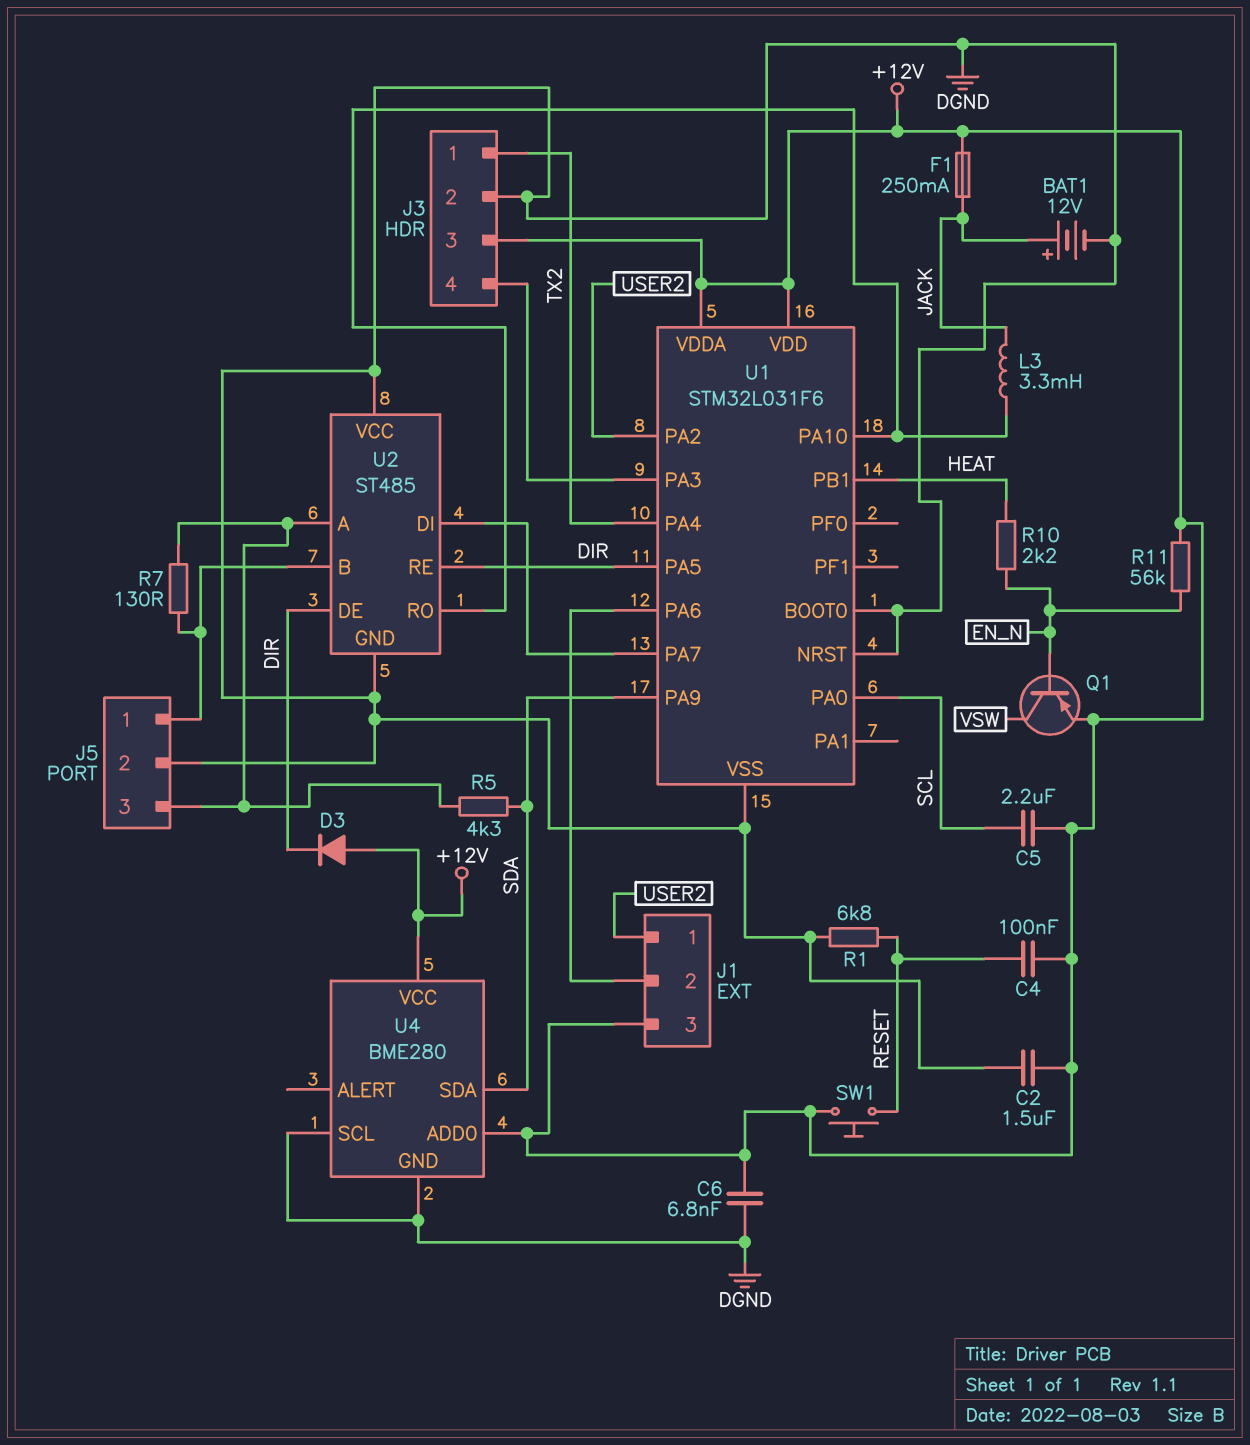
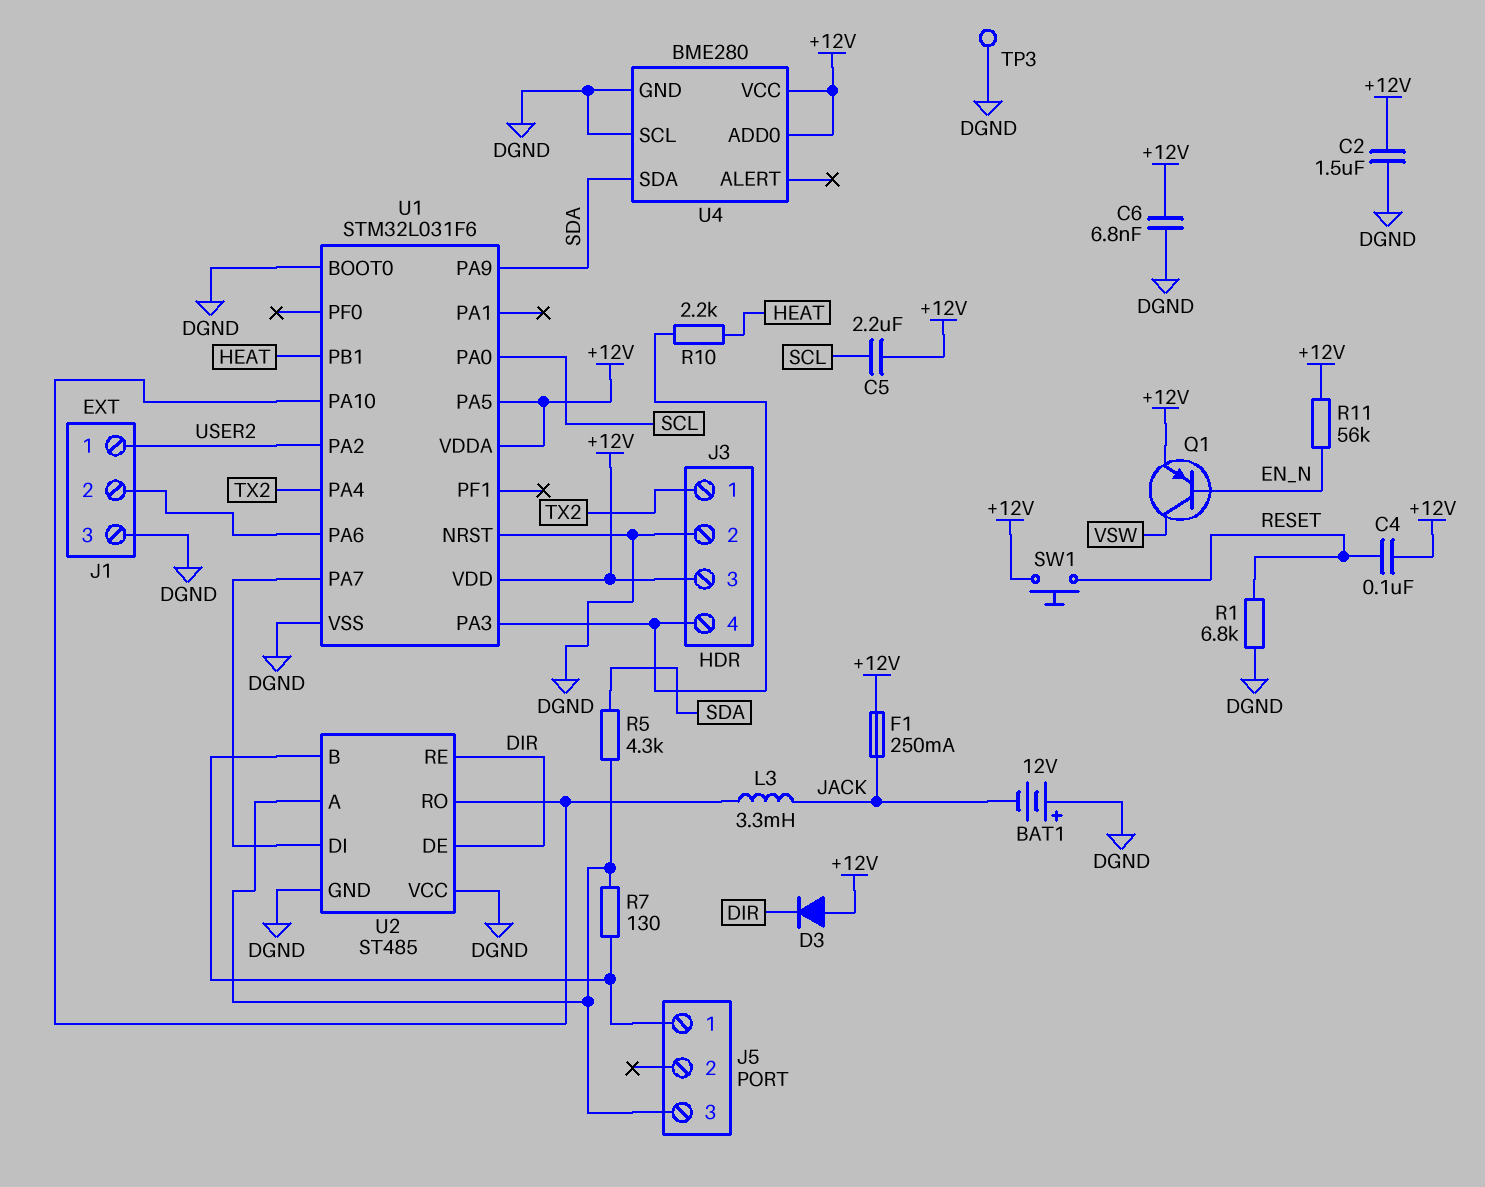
BAT1: 12V (plus JACK, minus DGND) -> 12V (plus DGND, minus JACK)
J1 pin 3: +12V -> DGND
J5 pin 2: DGND -> none
R10: 2.2k (EN_N, HEAT) -> 2.2k (HEAT, J3/4)
TP3: none -> test point (DGND)
U1 pin PA5: DIR -> +12V

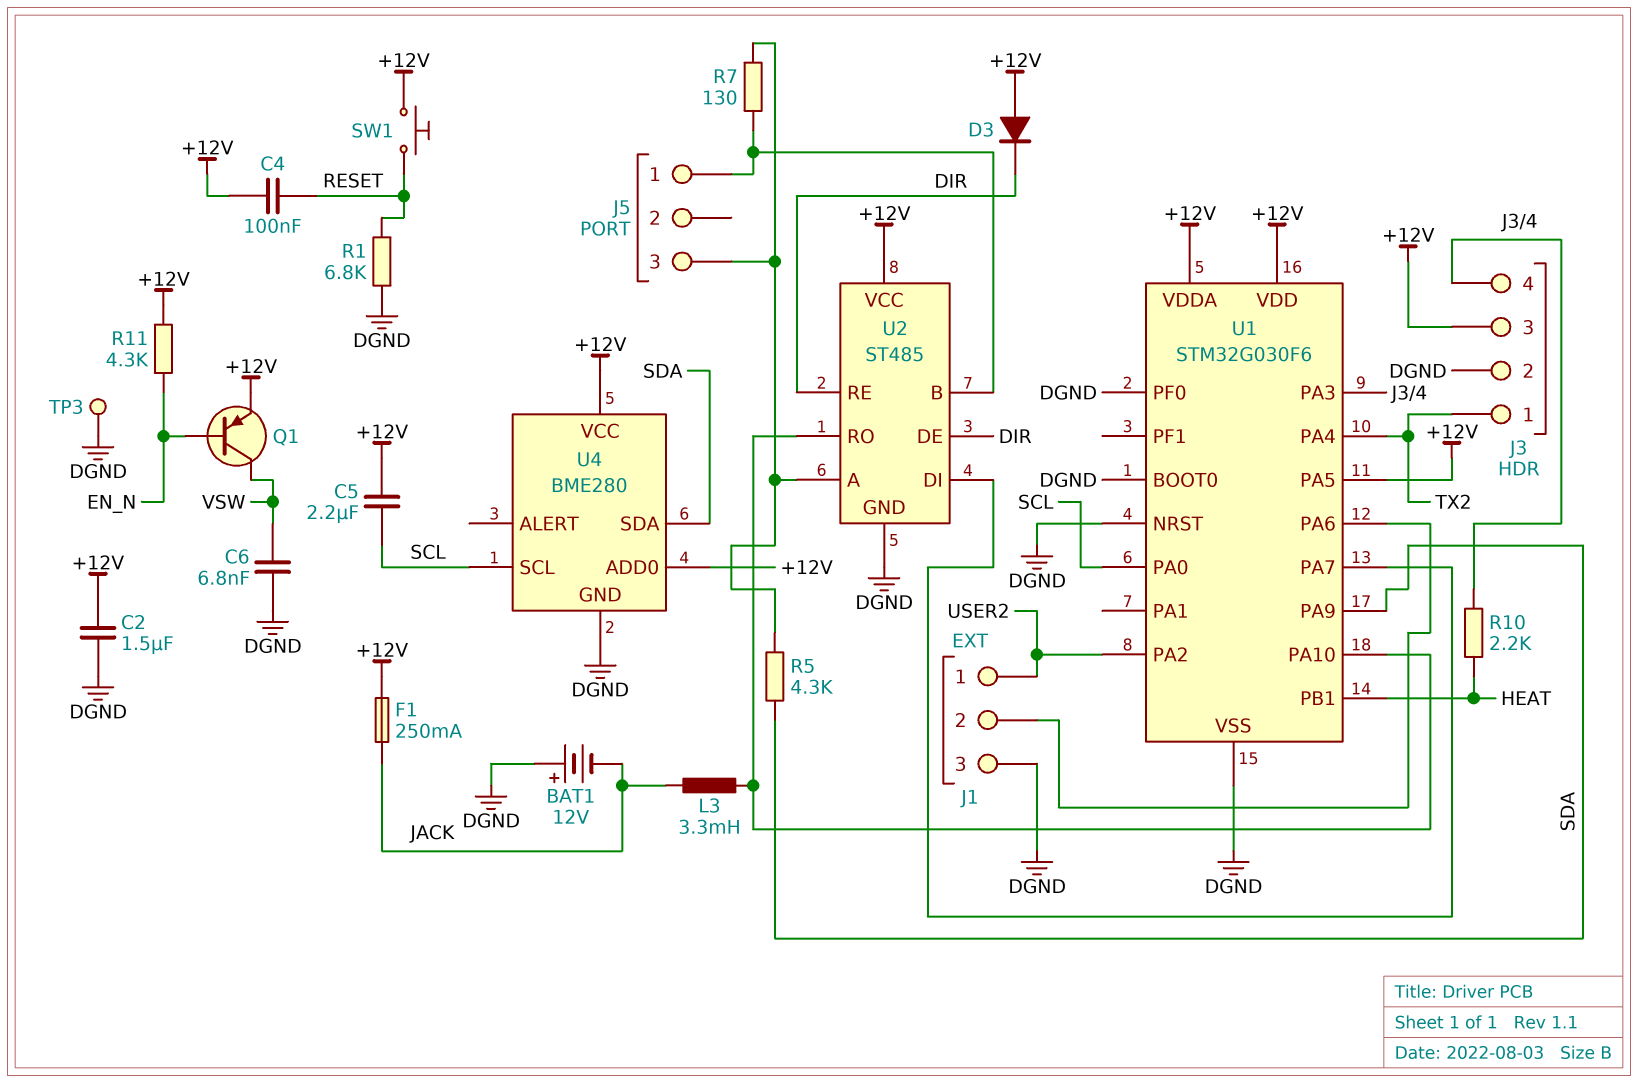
C6: 6.8nF (+12V, DGND) -> 6.8nF (DGND, VSW)
R11: 56k (+12V, EN_N) -> 4.3k (+12V, EN_N)
U1: STM32L031F6 -> STM32G030F6
U1 pin PF0: none -> DGND
U2 pin VCC: DGND -> +12V
U4 pin SCL: DGND -> SCL

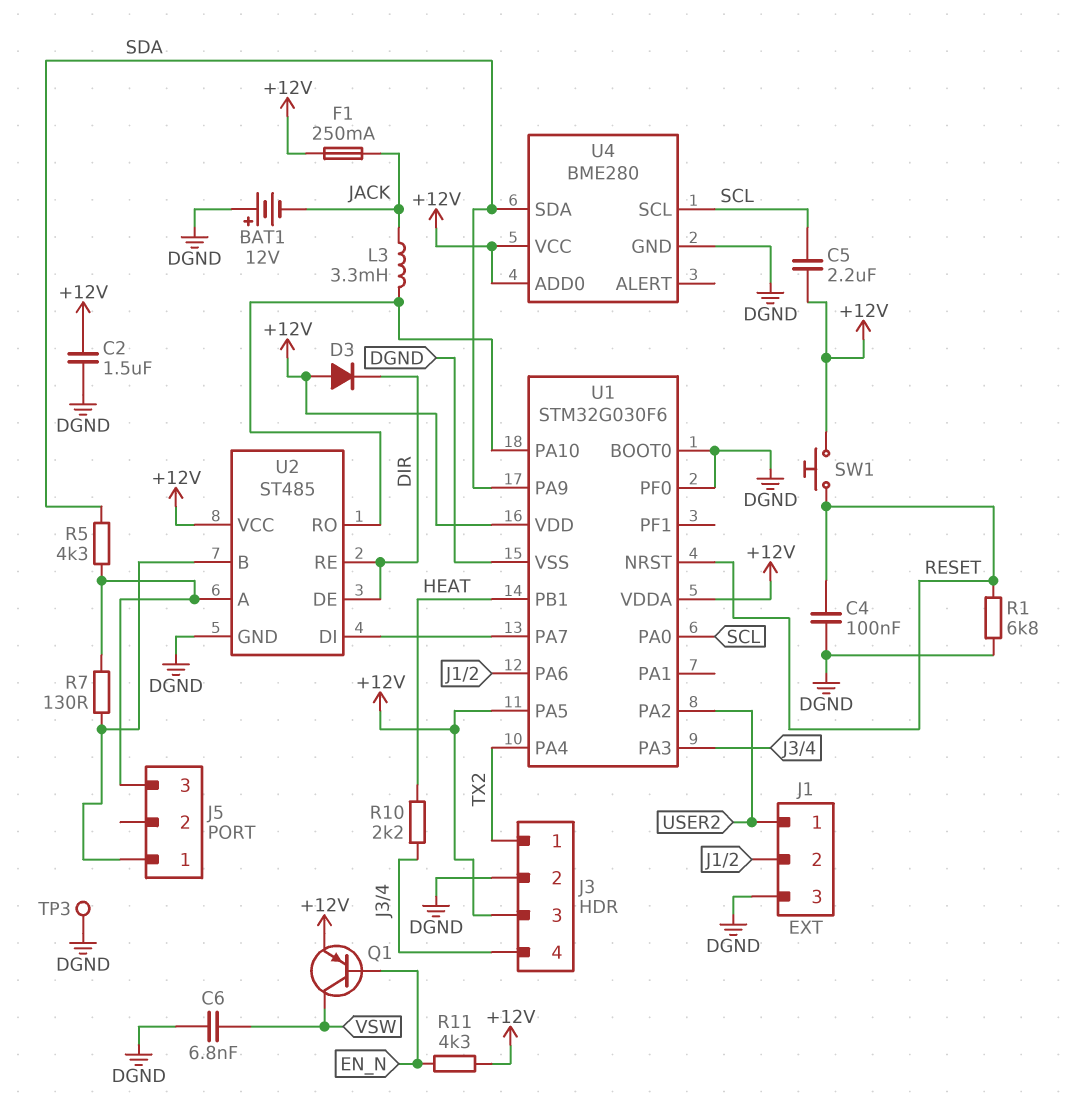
C4: 100nF (+12V, RESET) -> 100nF (DGND, RESET)
U1 pin NRST: DGND -> RESET

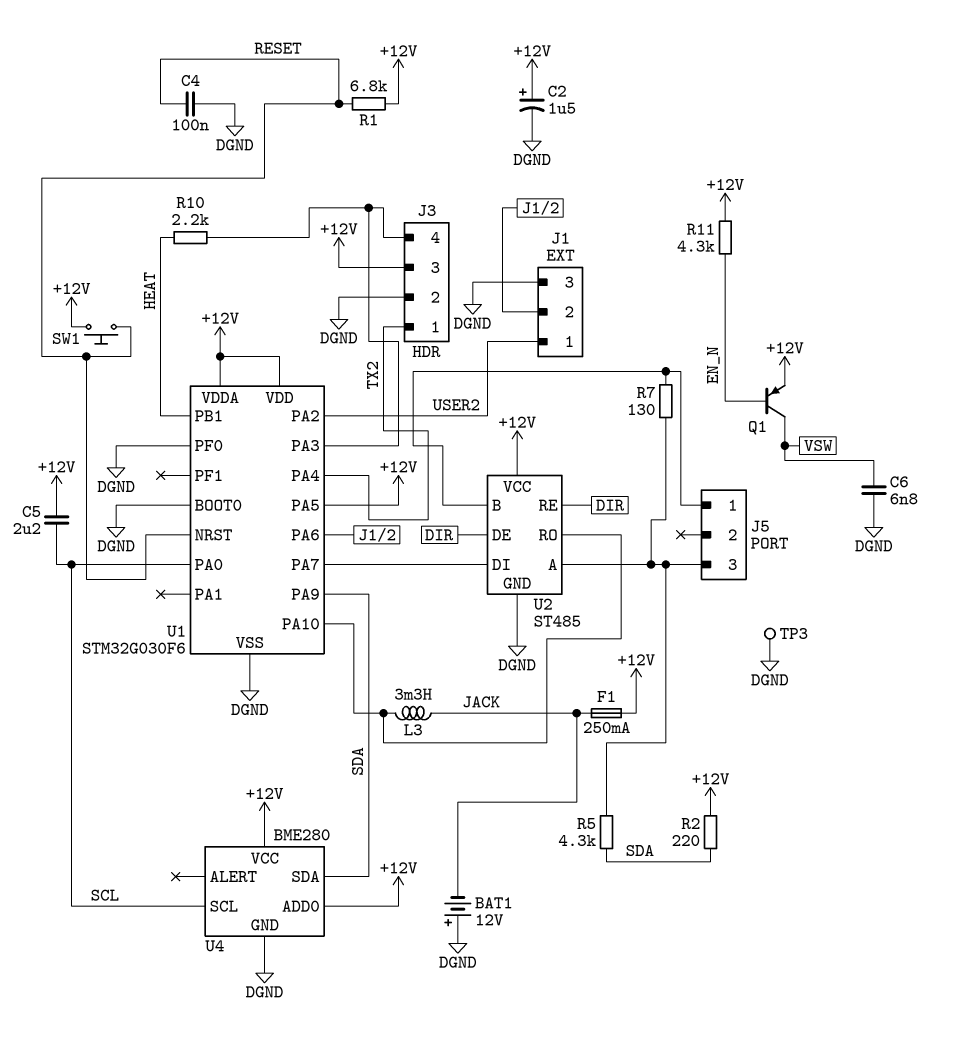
C2: 1.5uF (+12V, DGND) -> 1.5uF (plus +12V, minus DGND)
D3: diode (A +12V, K DIR) -> none
R1: 6.8k (DGND, RESET) -> 6.8k (+12V, RESET)
R2: none -> 220 (+12V, SDA)

